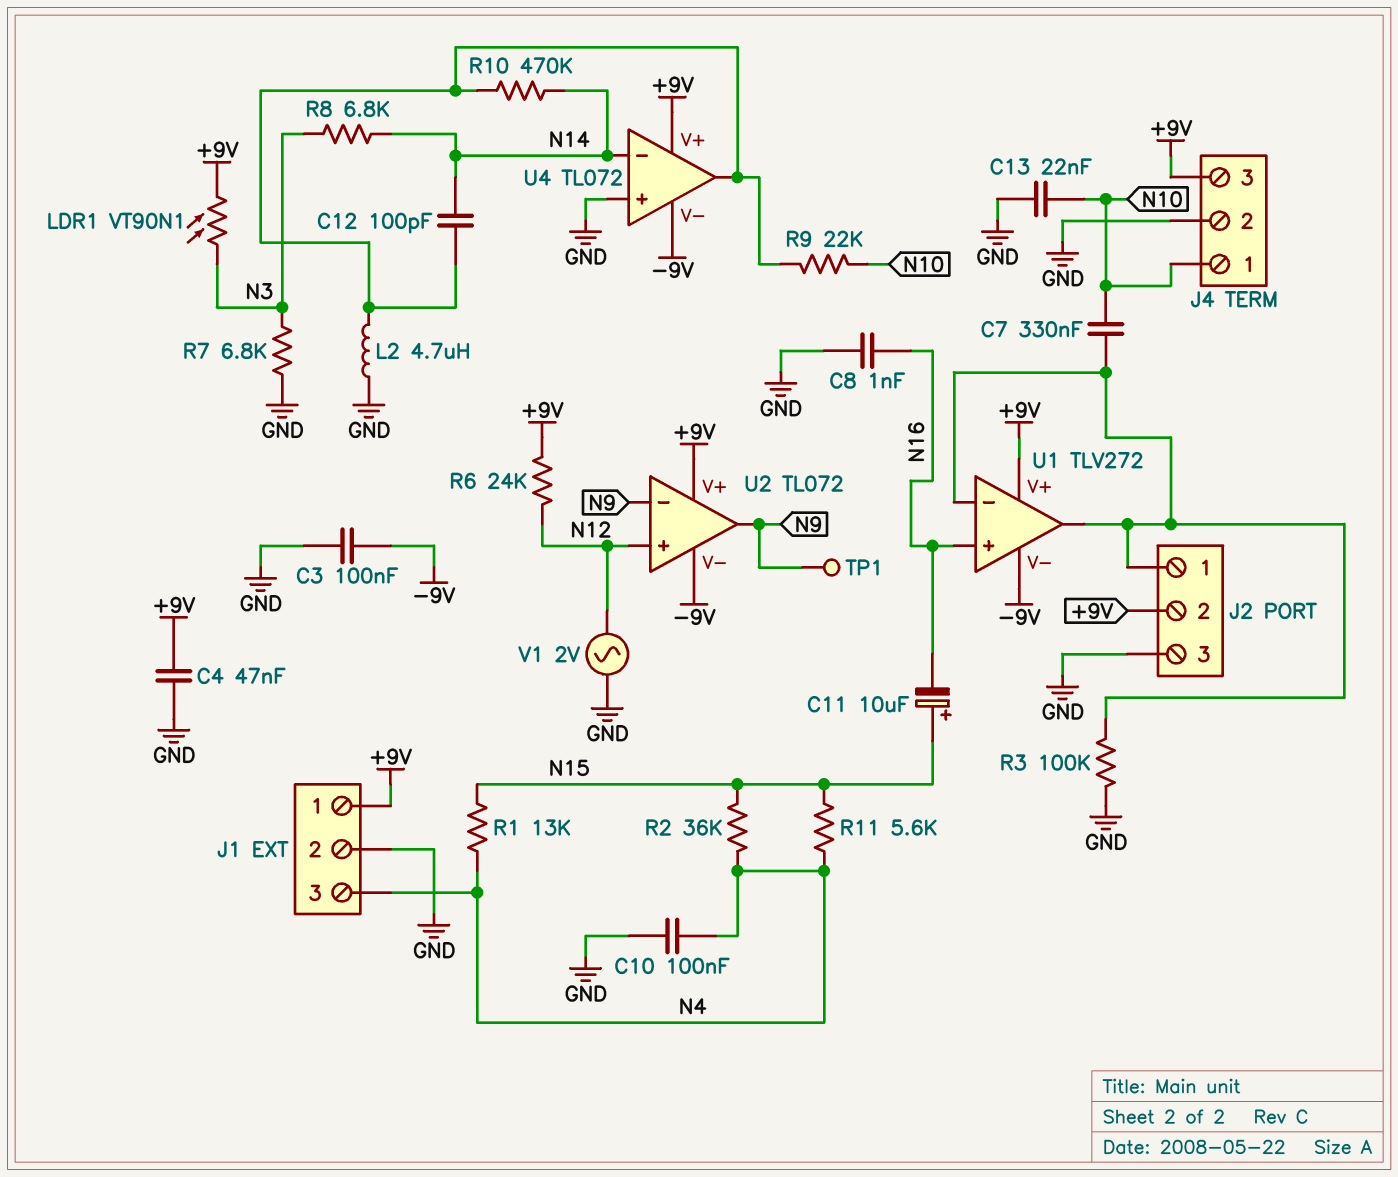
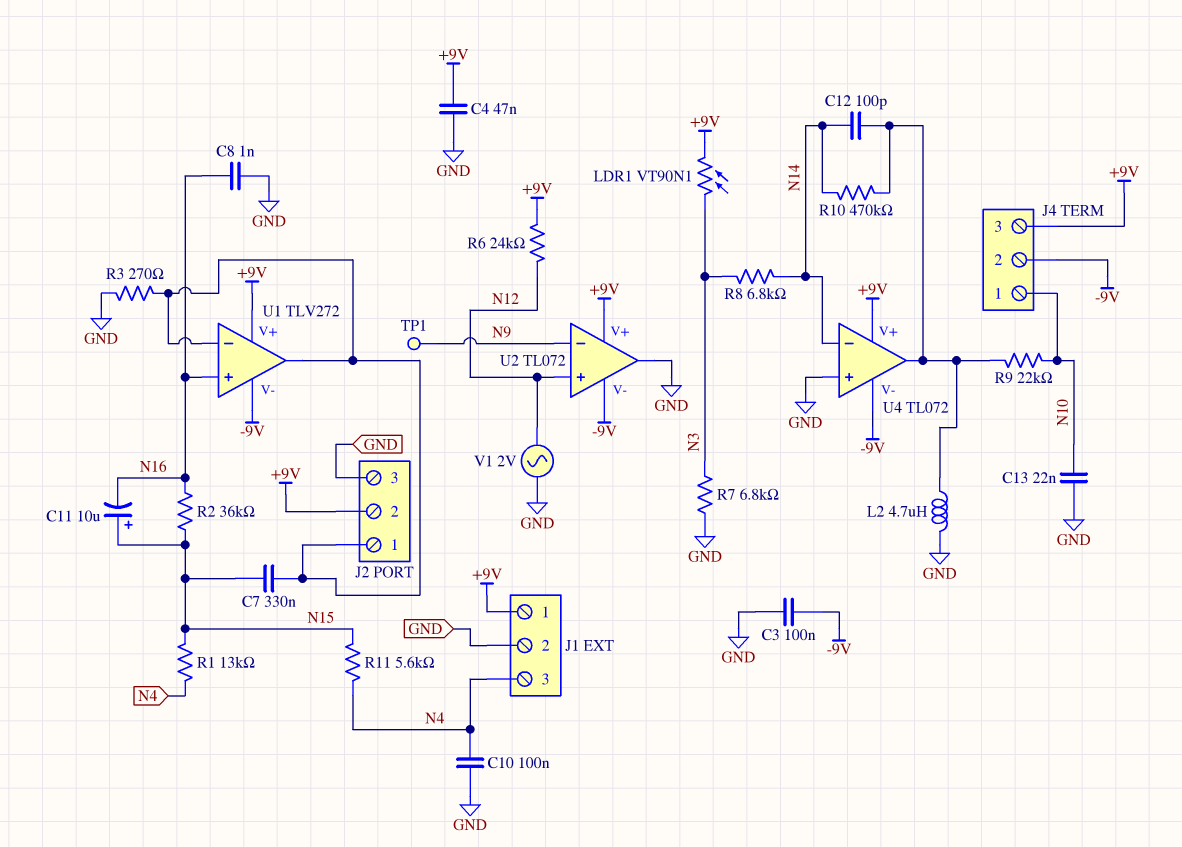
C7: 330nF (J2/1, N10) -> 330nF (J2/1, N15)
J4 pin 2: GND -> -9V
R2: 36k (N4, N15) -> 36k (N15, N16)
R3: 100k (GND, J2/1) -> 270 (GND, J2/1)
U2 pin out: N9 -> GND

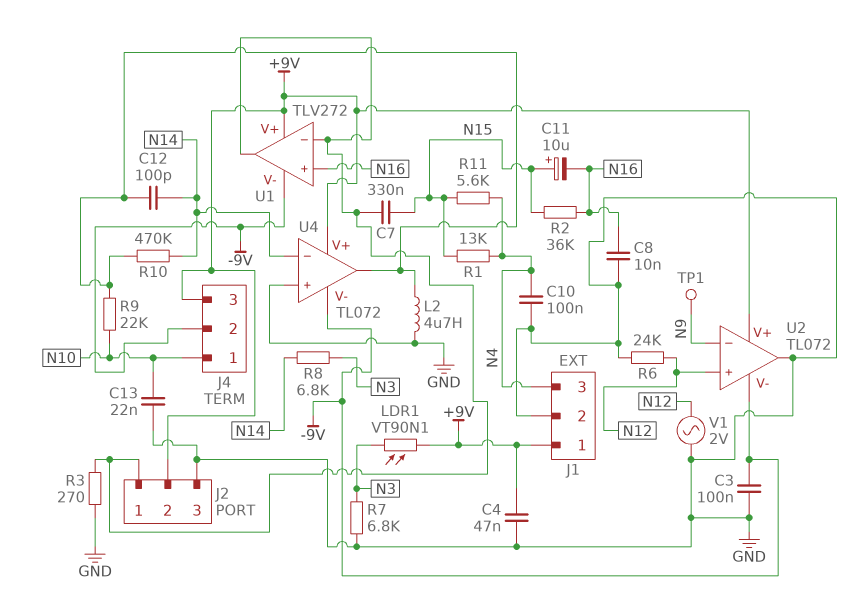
C8: 1nF (GND, N16) -> 10nF (GND, N16)
R6: 24k (+9V, N12) -> 24k (GND, N12)

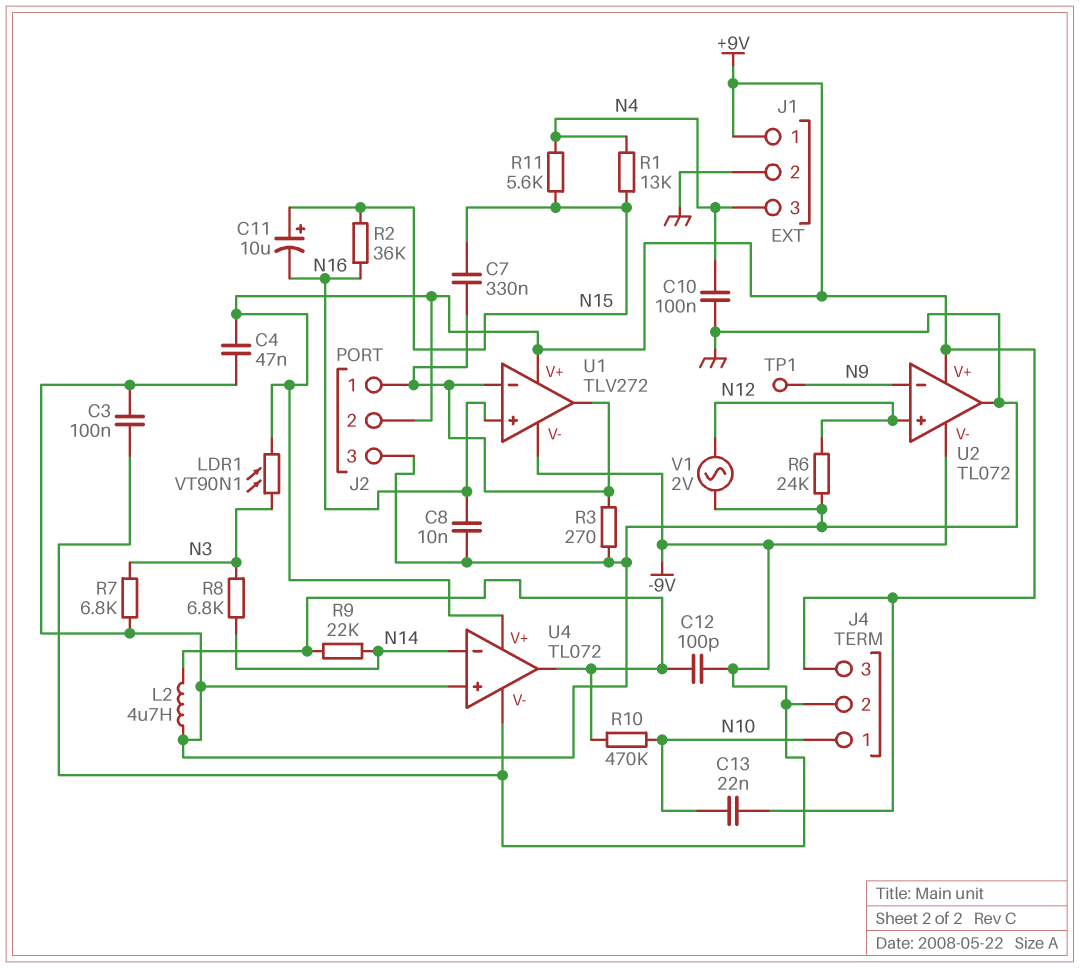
C12: 100pF (N14, U4/out) -> 100pF (-9V, U4/out)
C13: 22nF (GND, N10) -> 22nF (+9V, N10)
R9: 22k (N10, U4/out) -> 22k (N14, U4/out)
R10: 470k (N14, U4/out) -> 470k (N10, U4/out)

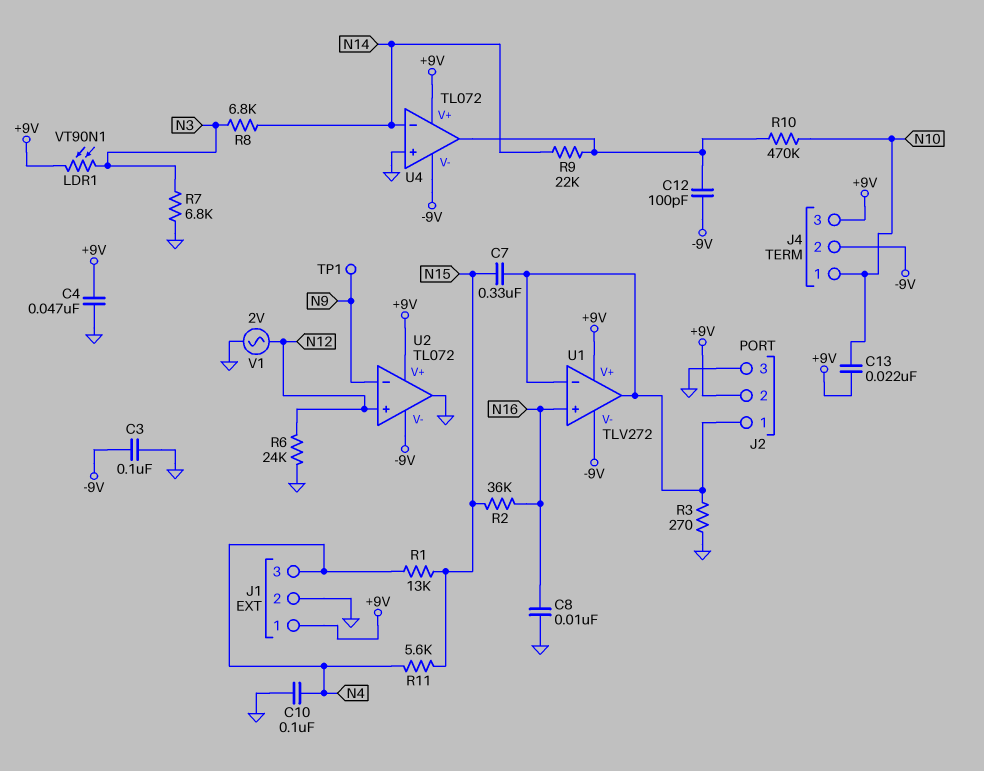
C11: 10uF (plus N15, minus N16) -> none
L2: 4.7uH (GND, U4/out) -> none

